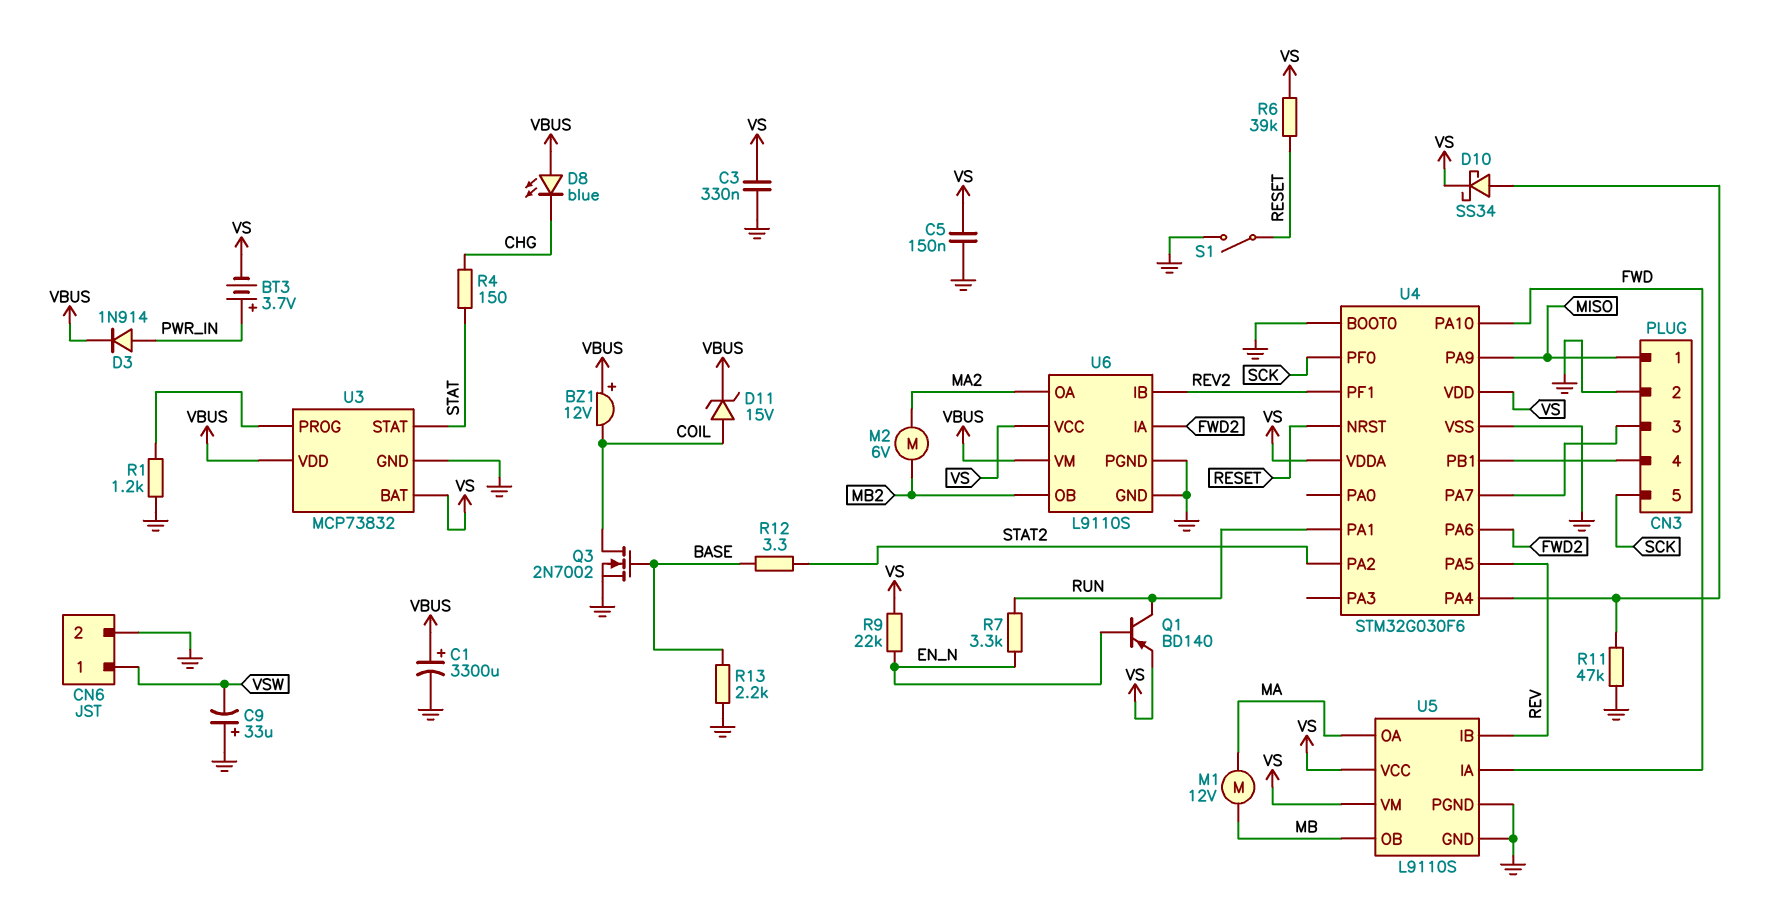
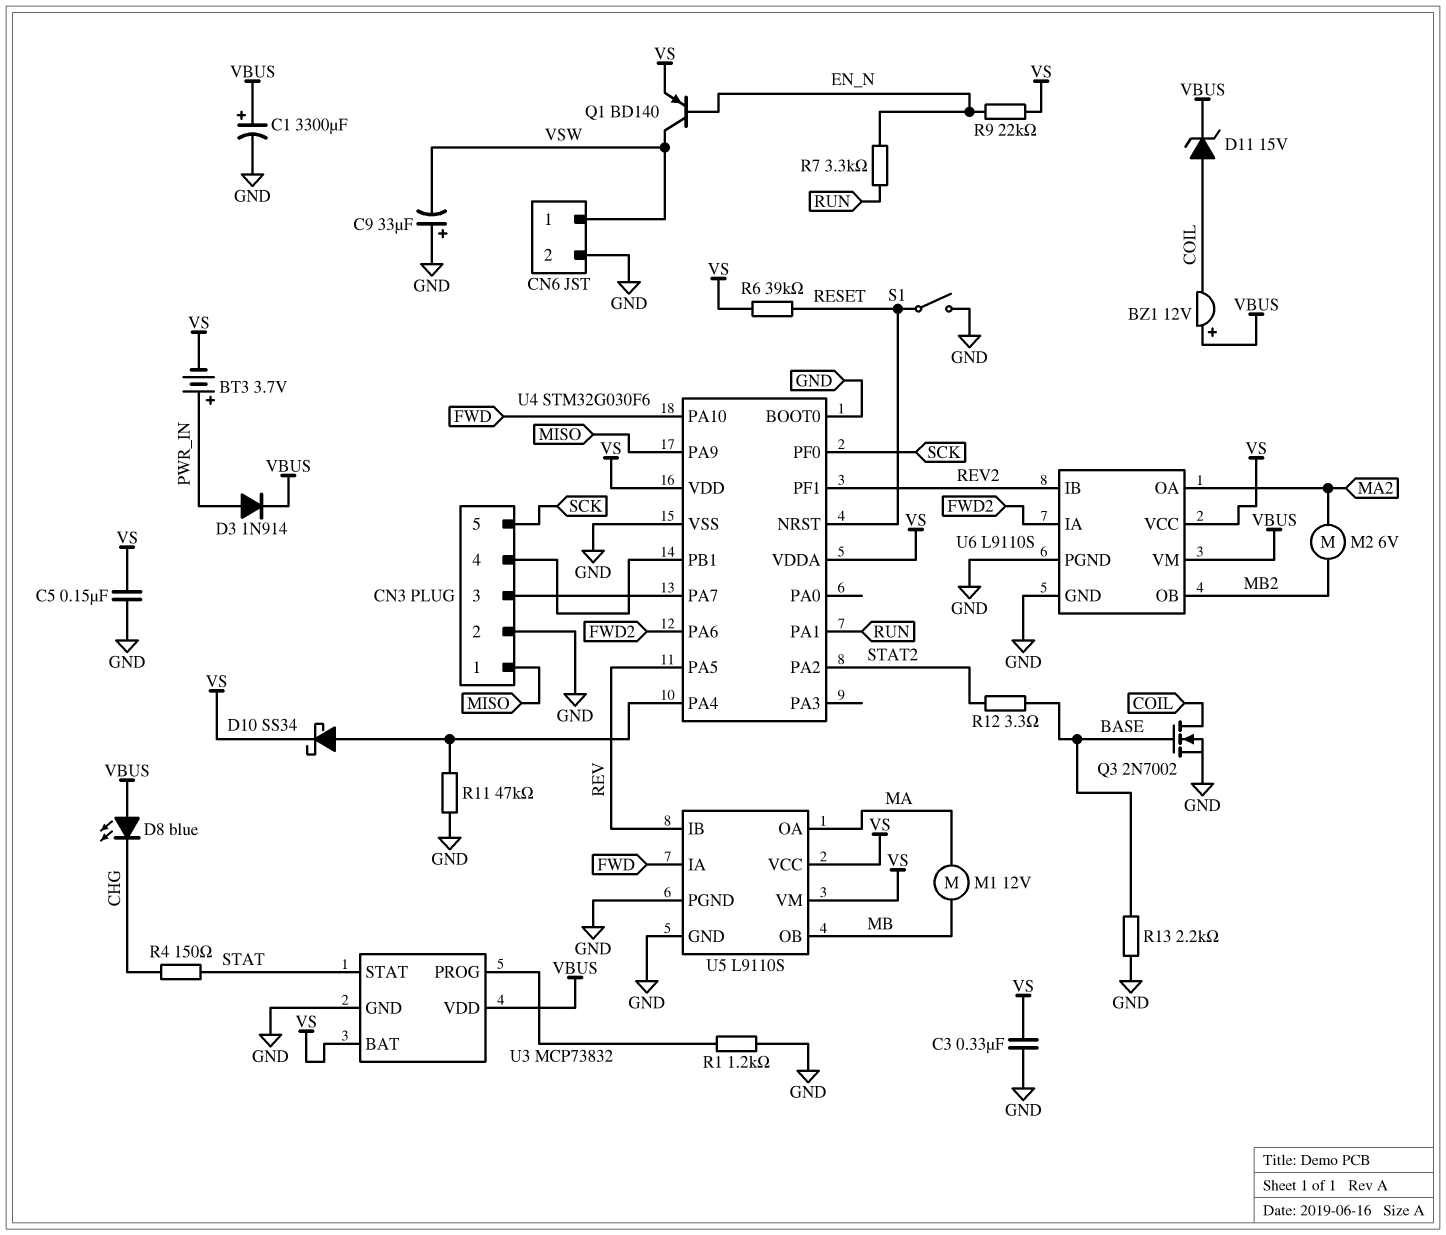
Q1: PNP BD140 (B EN_N, C RUN, E VS) -> PNP BD140 (B EN_N, C VSW, E VS)

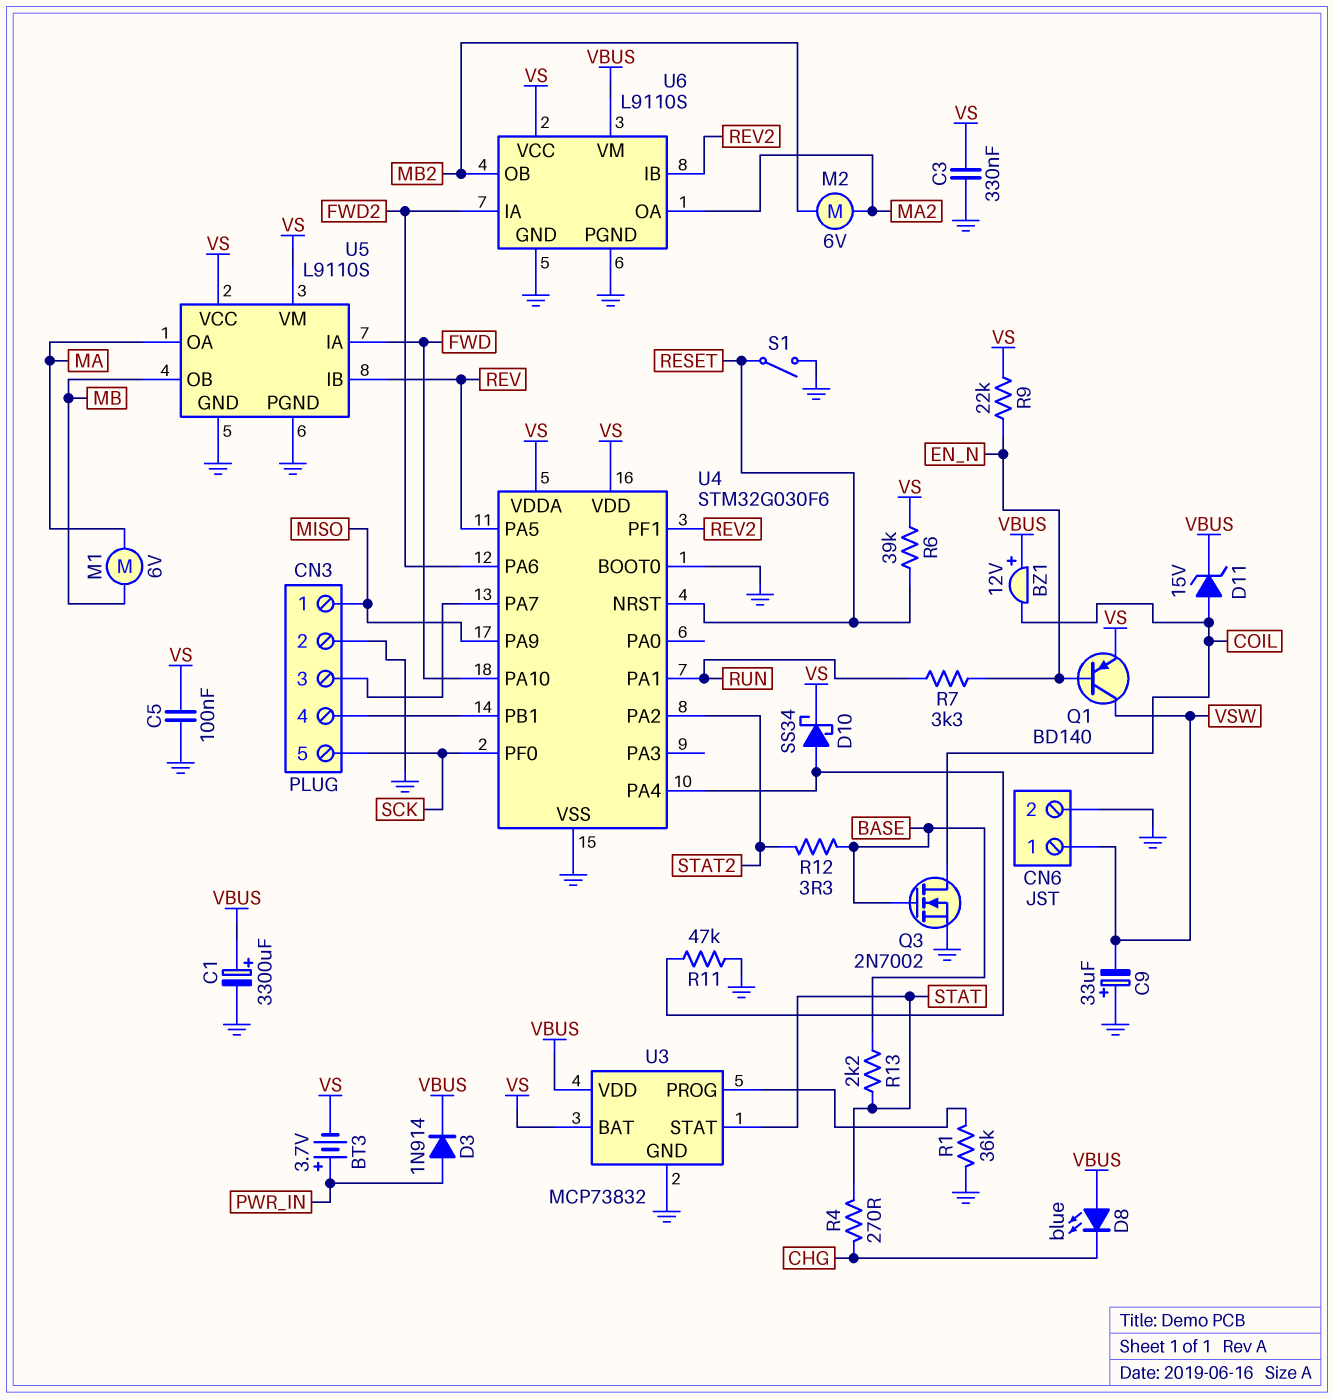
C5: 150nF (GND, VS) -> 100nF (GND, VS)
M1: motor 12V (MA, MB) -> motor 6V (MA, MB)
R1: 1.2k (GND, U3/PROG) -> 36k (GND, U3/PROG)
R4: 150 (CHG, STAT) -> 270 (CHG, STAT)
R13: 2.2k (BASE, GND) -> 2.2k (BASE, STAT)

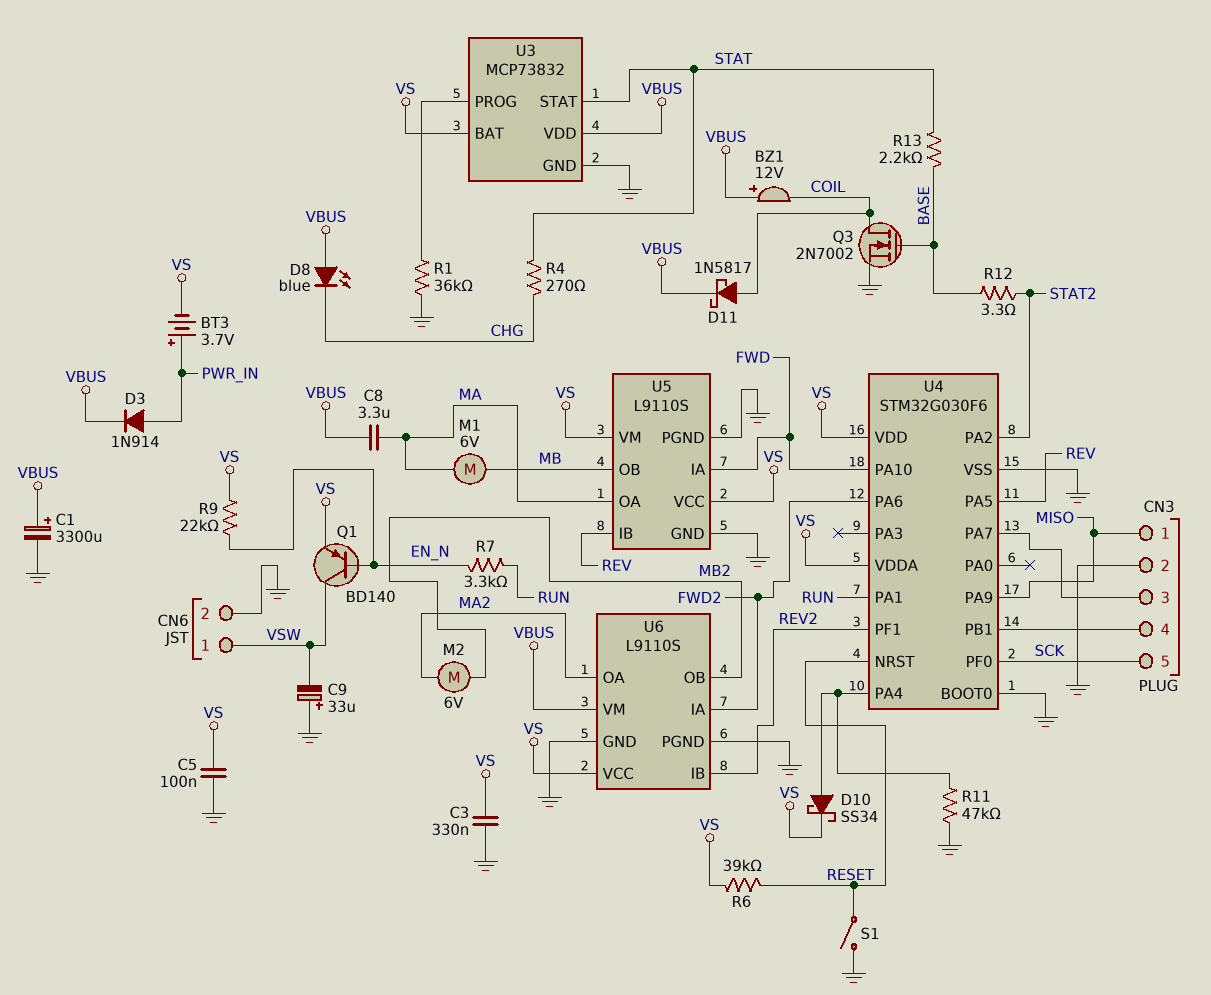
C8: none -> 3.3uF (MA, VBUS)
D11: zener 15V (A COIL, K VBUS) -> schottky 1N5817 (A COIL, K VBUS)

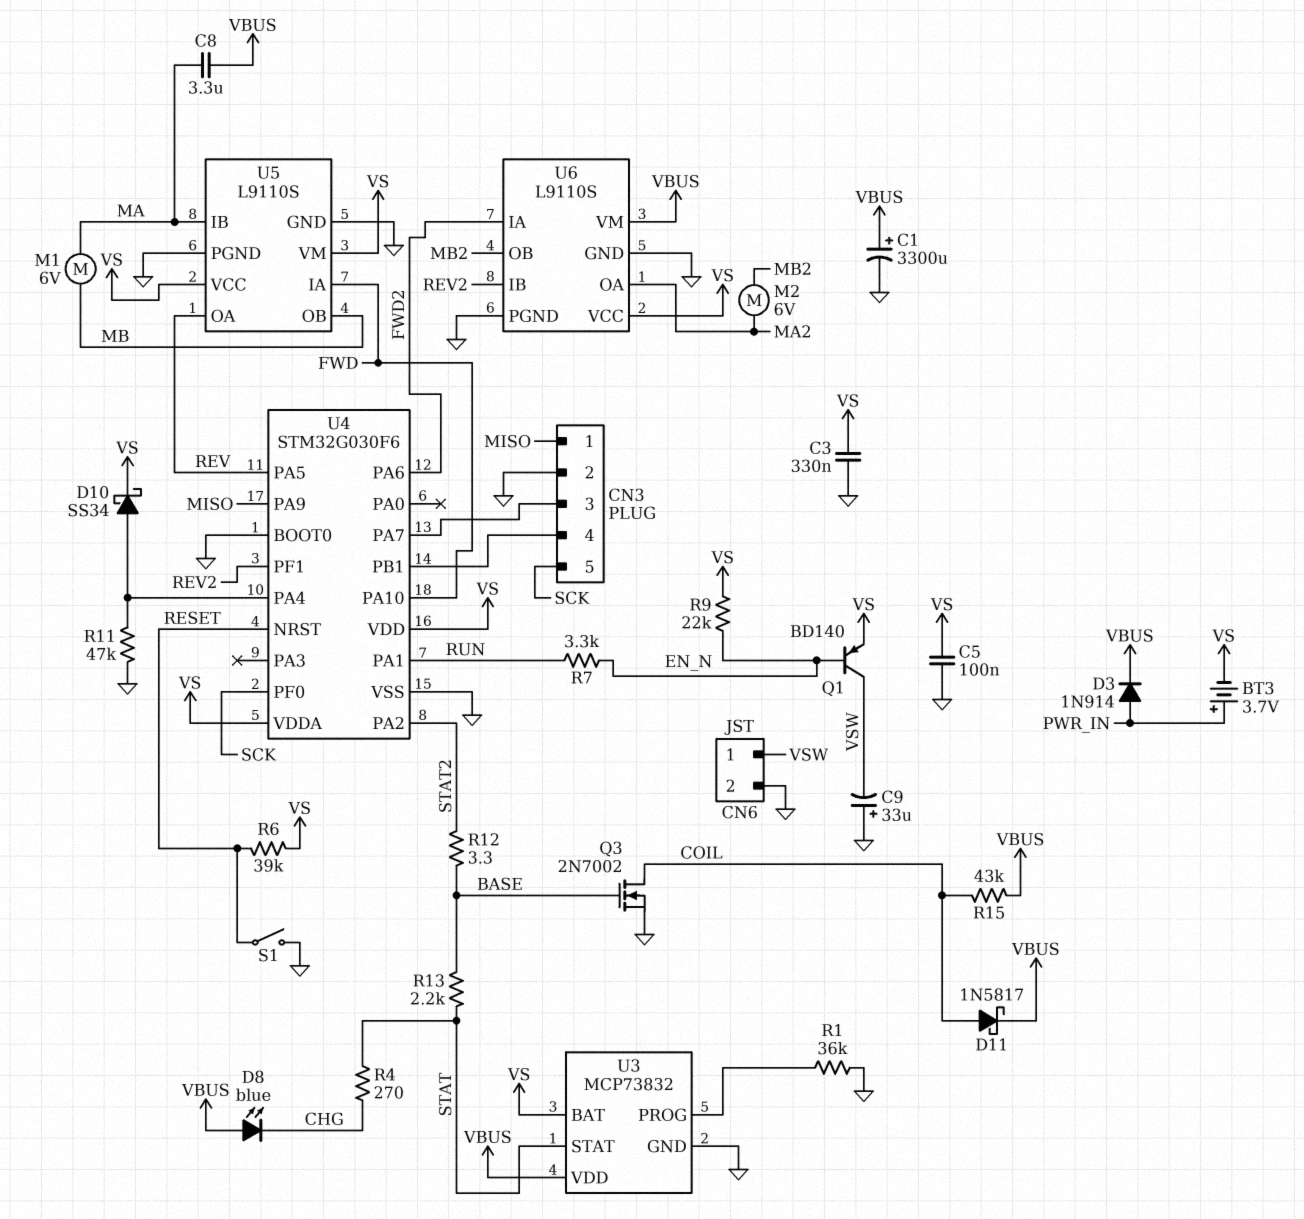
BZ1: buzzer 12V (plus VBUS, minus COIL) -> none
R15: none -> 43k (COIL, VBUS)
U5 pin IB: REV -> MA
U5 pin OA: MA -> REV

